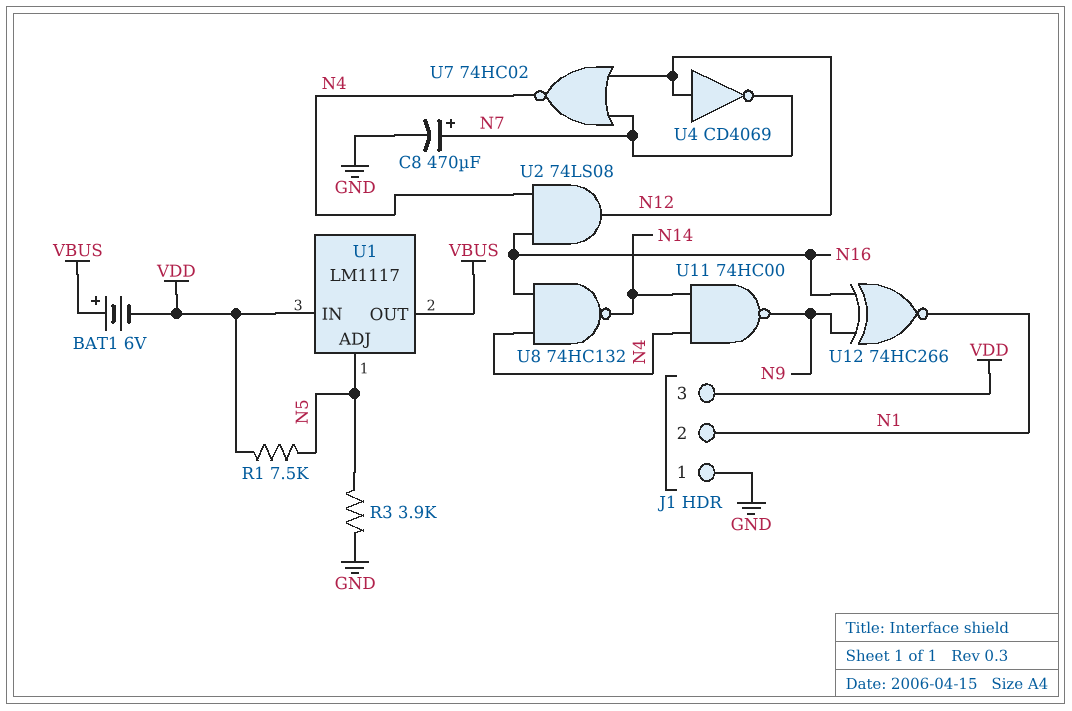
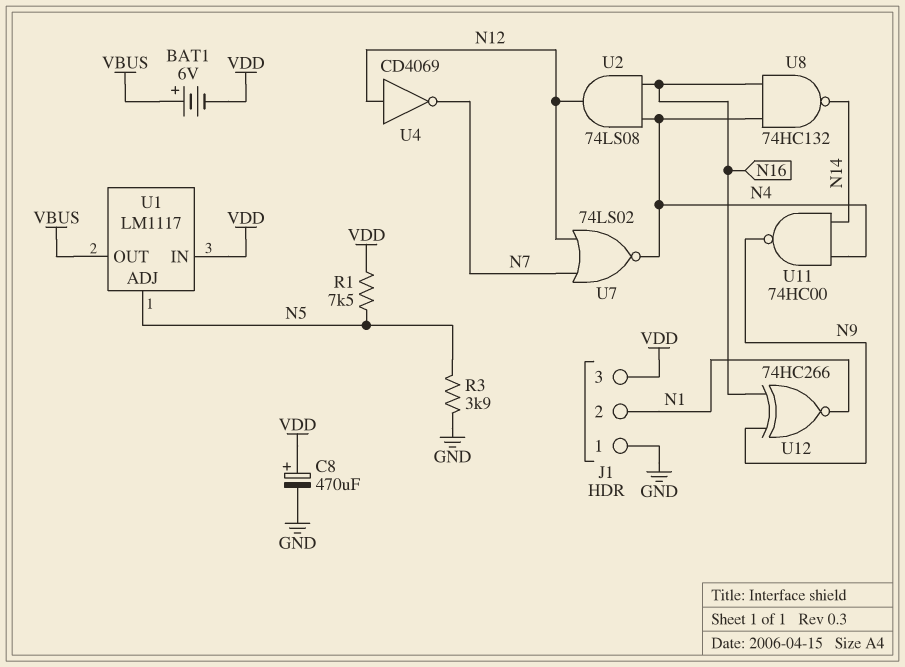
C8: 470uF (plus N7, minus GND) -> 470uF (plus VDD, minus GND)
U7: NOR 74HC02 (in N7, in N12, out N4) -> NOR 74LS02 (in N7, in N12, out N4)

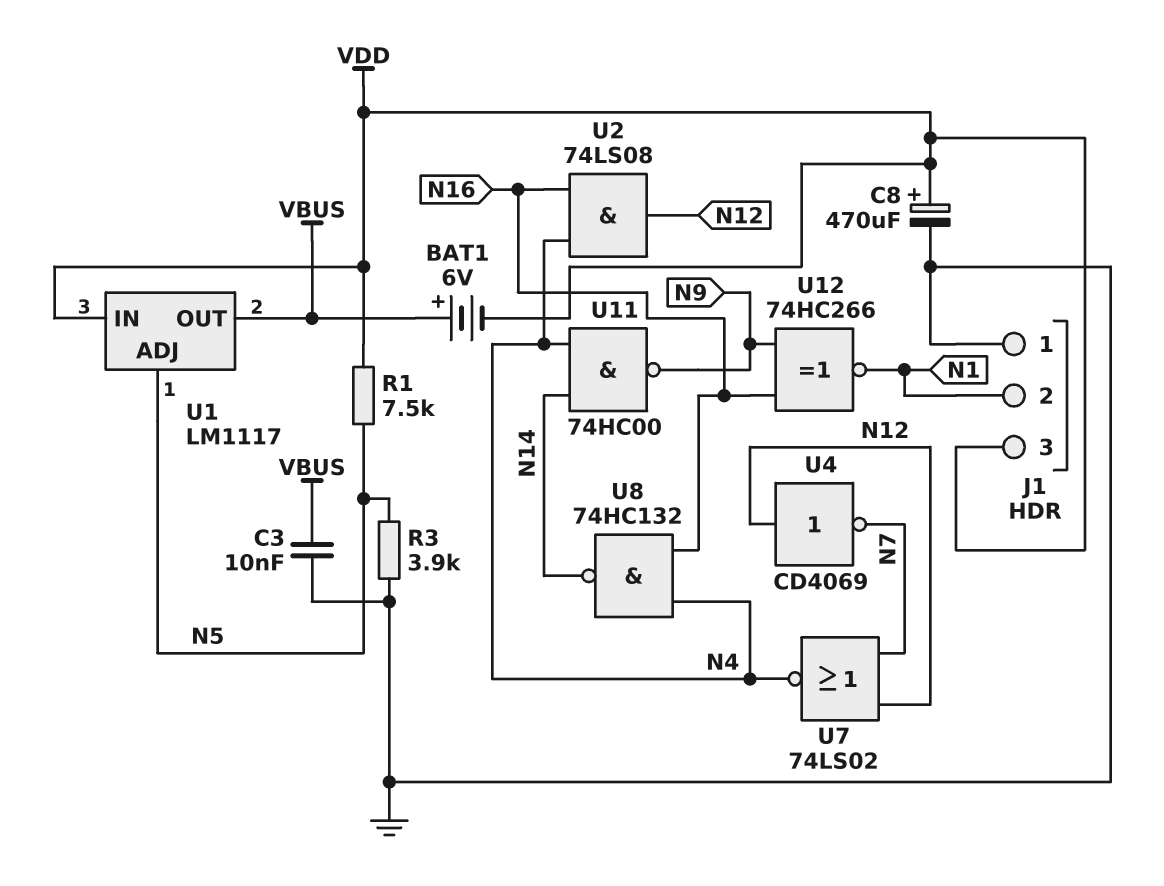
C3: none -> 10nF (GND, VBUS)

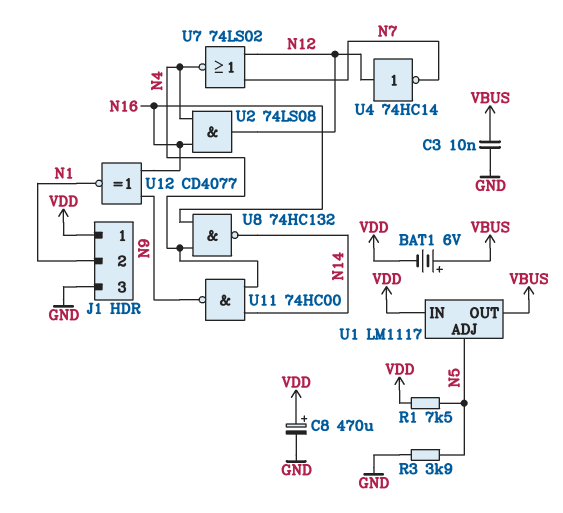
J1 pin 1: GND -> VDD
J1 pin 3: VDD -> GND
U4: NOT CD4069 (in N12, out N7) -> NOT 74HC14 (in N12, out N7)
U12: XNOR 74HC266 (in N9, in N16, out N1) -> XNOR CD4077 (in N9, in N16, out N1)

